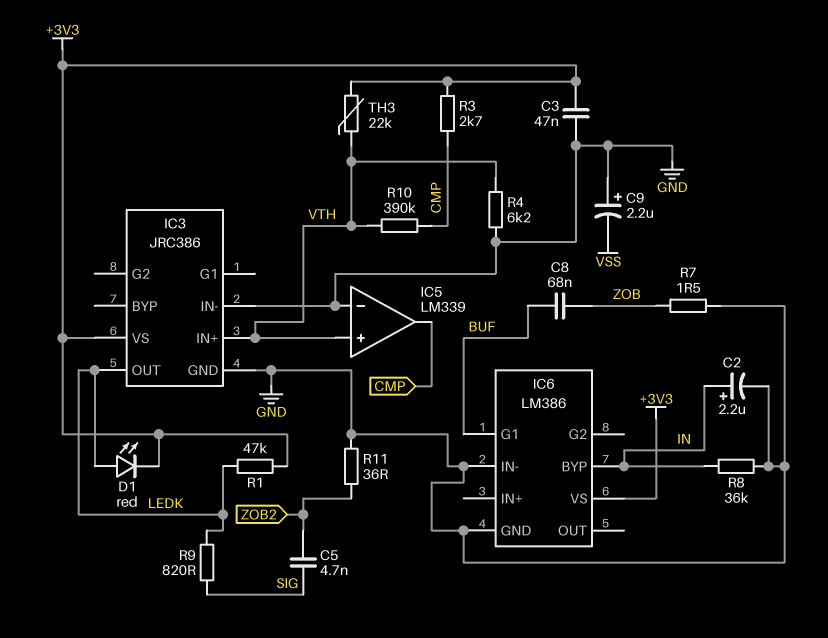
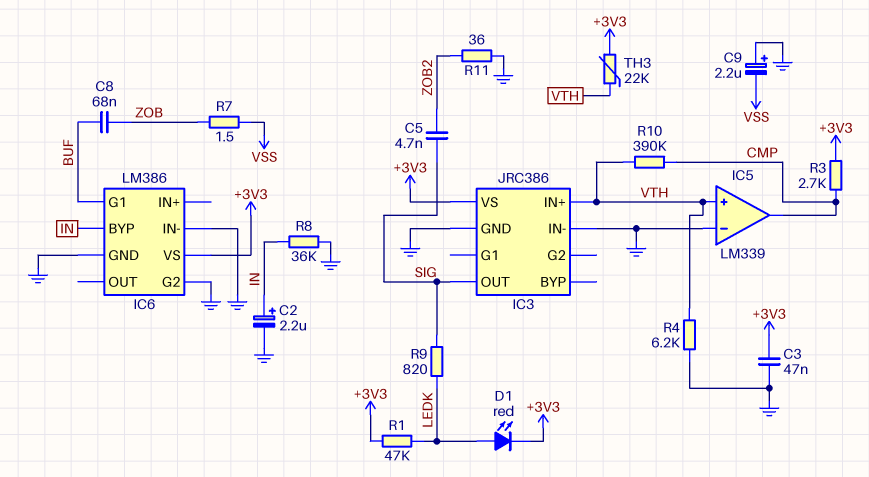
IC3 pin OUT: LEDK -> SIG
IC6 pin G2: none -> GND
R7: 1.5 (GND, ZOB) -> 1.5 (VSS, ZOB)

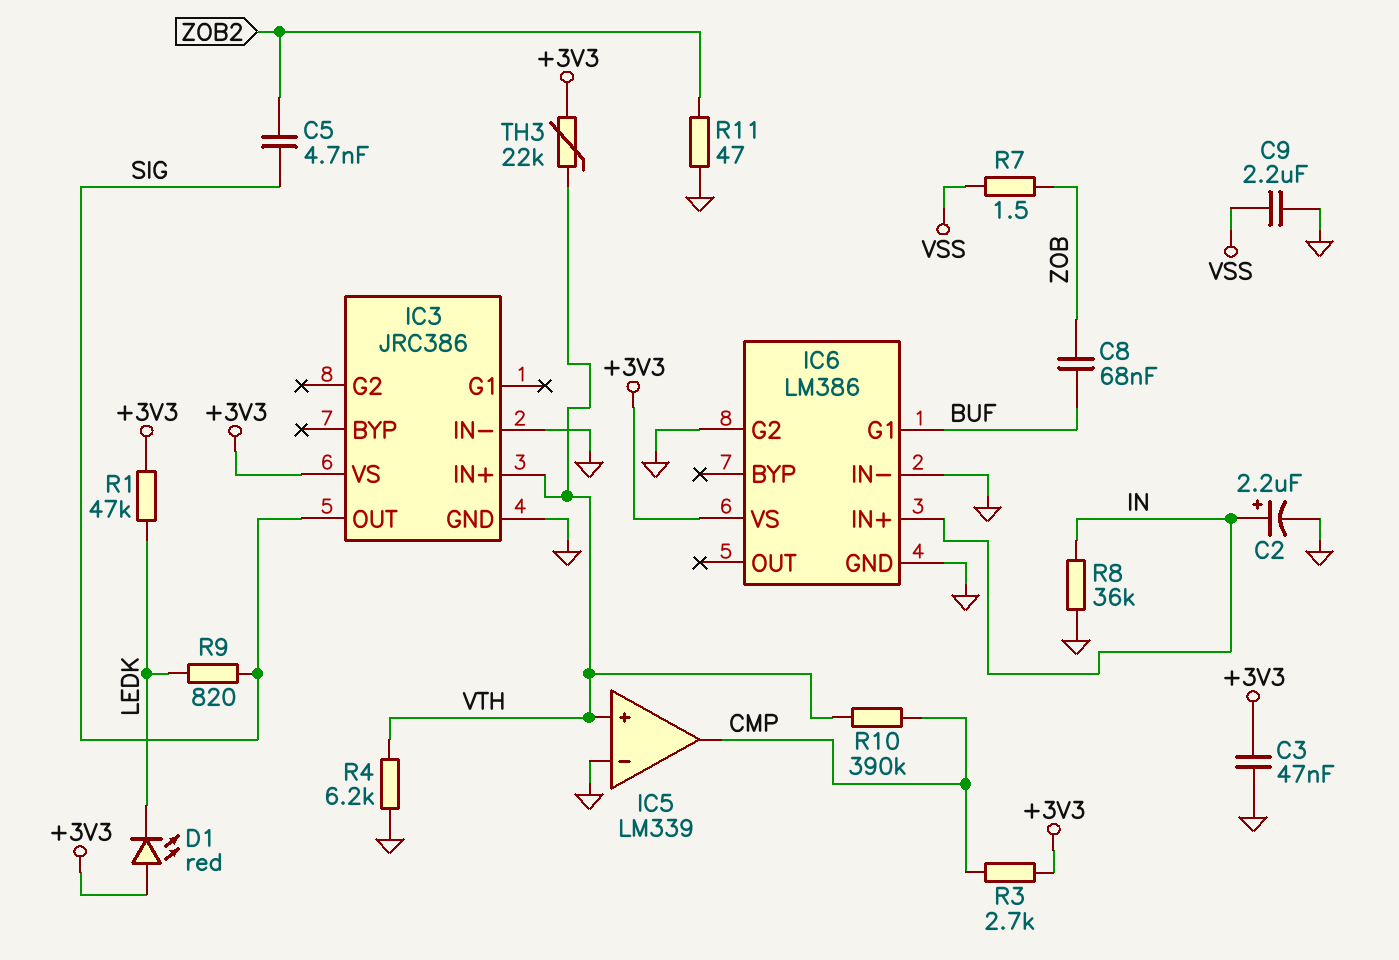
C9: 2.2uF (plus GND, minus VSS) -> 2.2uF (GND, VSS)
D1: LED red (A LEDK, K +3V3) -> LED red (A +3V3, K LEDK)
IC6 pin BYP: IN -> none
IC6 pin IN+: none -> IN
R11: 36 (GND, ZOB2) -> 47 (GND, ZOB2)

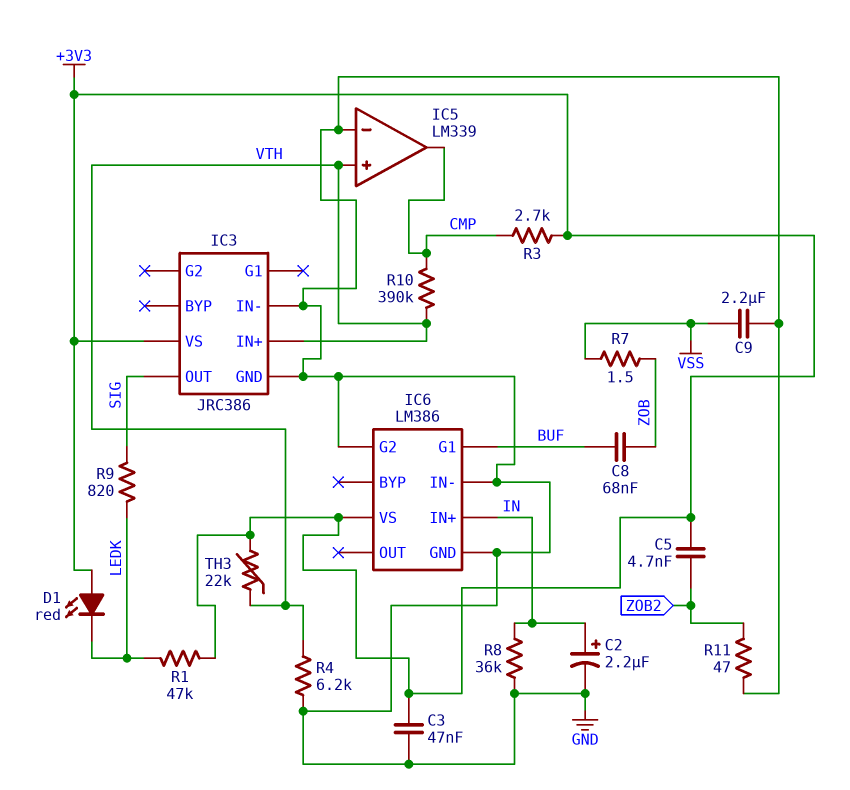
C5: 4.7nF (SIG, ZOB2) -> 4.7nF (+3V3, ZOB2)

